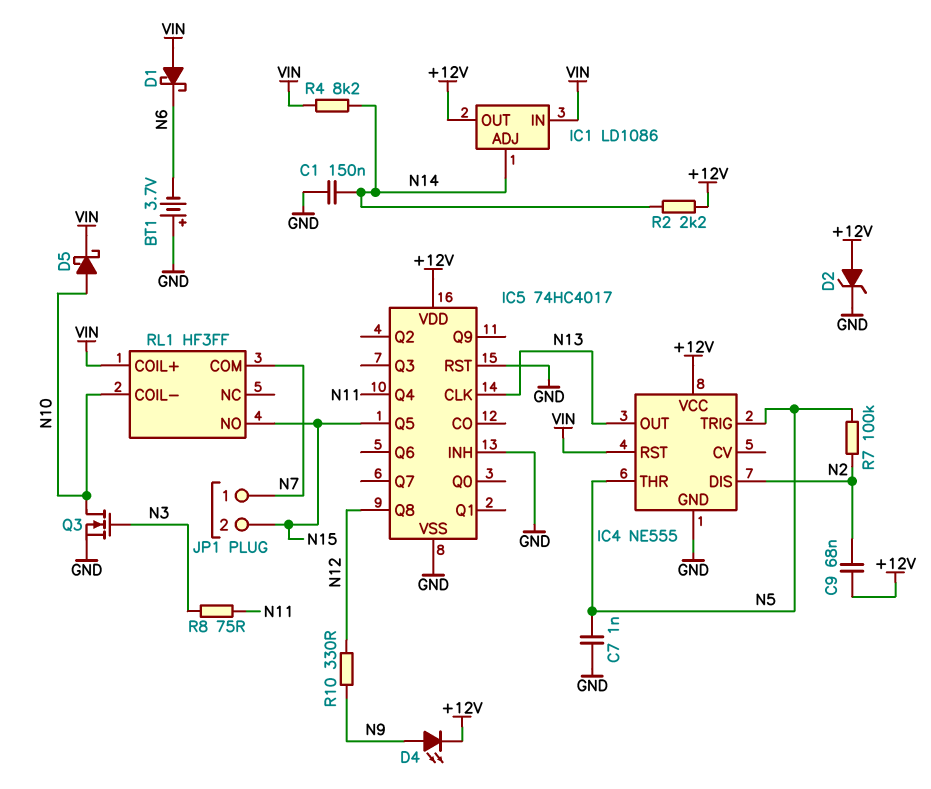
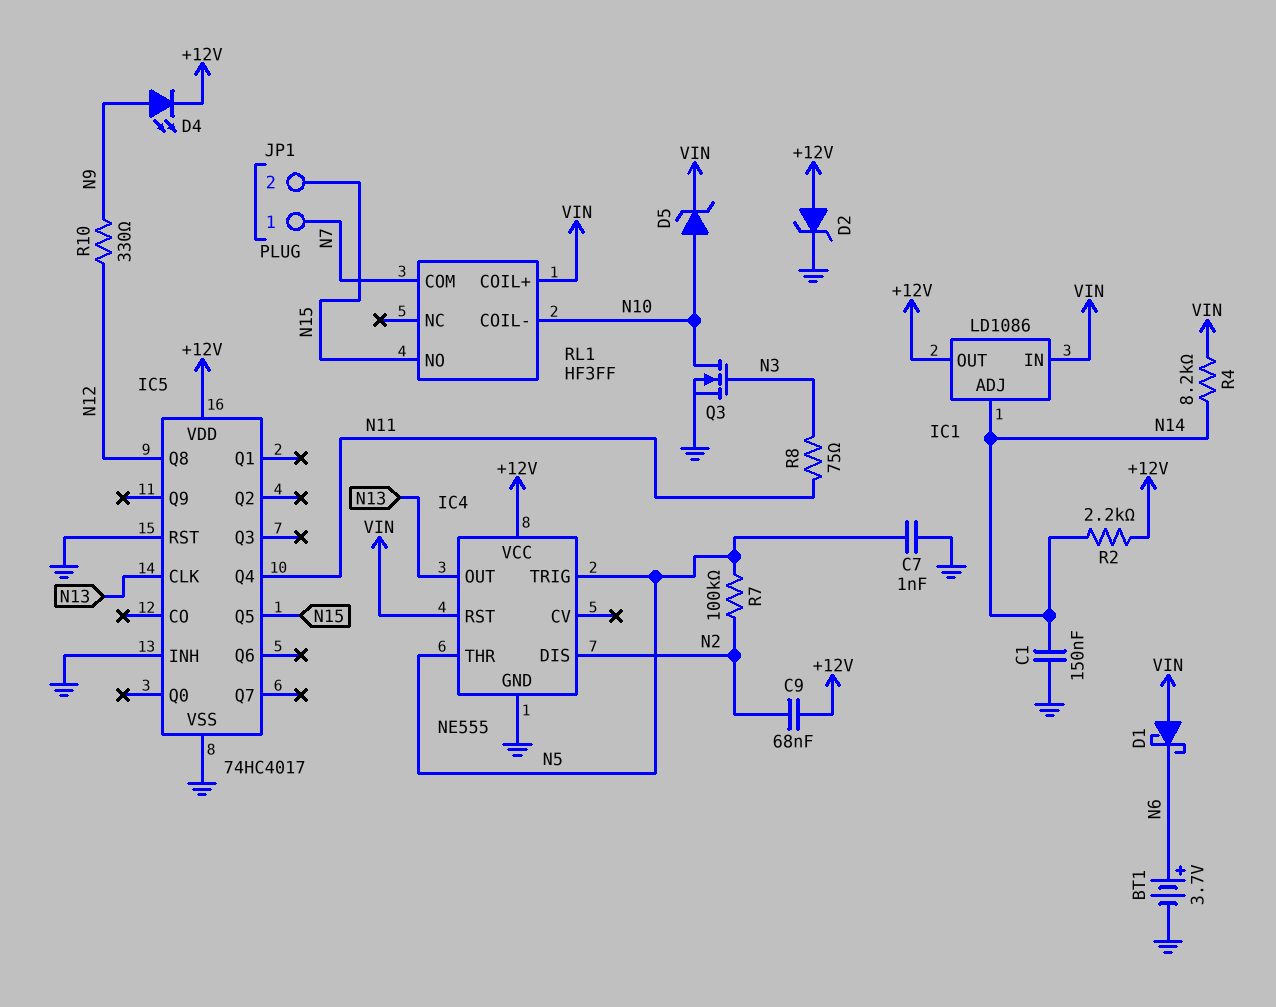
BT1: 3.7V (plus GND, minus N6) -> 3.7V (plus N6, minus GND)
D5: schottky (A N10, K VIN) -> zener (A N10, K VIN)

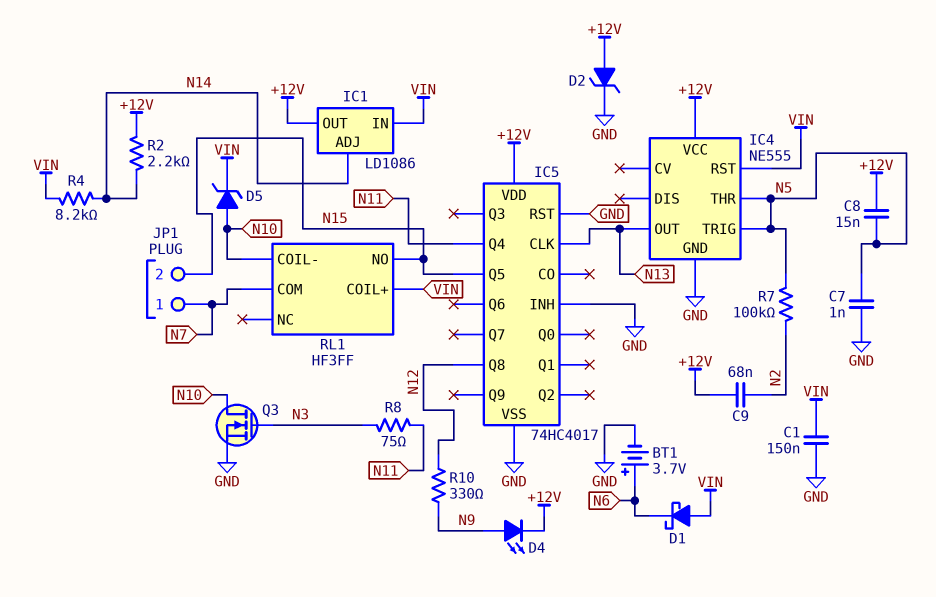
C1: 150nF (GND, N14) -> 150nF (GND, VIN)
C8: none -> 15nF (+12V, N5)
IC4 pin DIS: N2 -> none

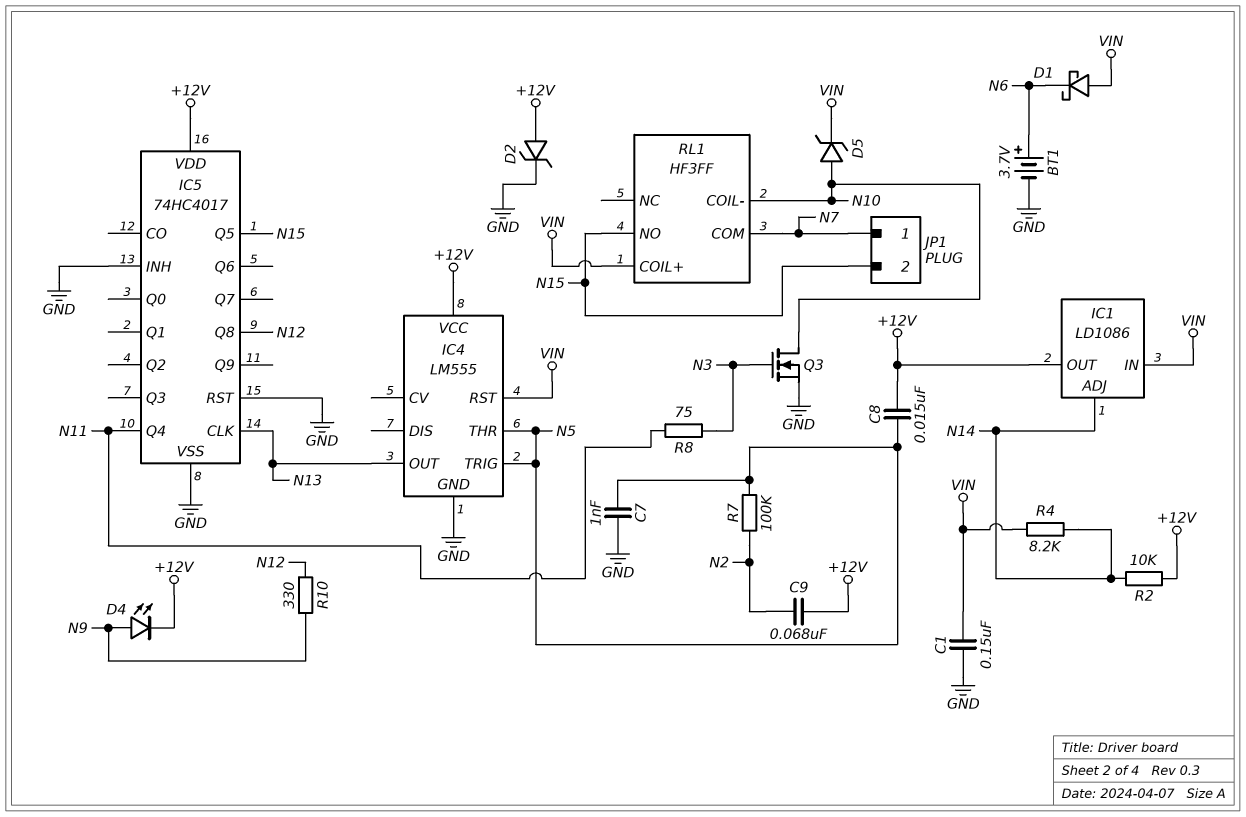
IC4: NE555 -> LM555
R2: 2.2k (+12V, N14) -> 10k (+12V, N14)

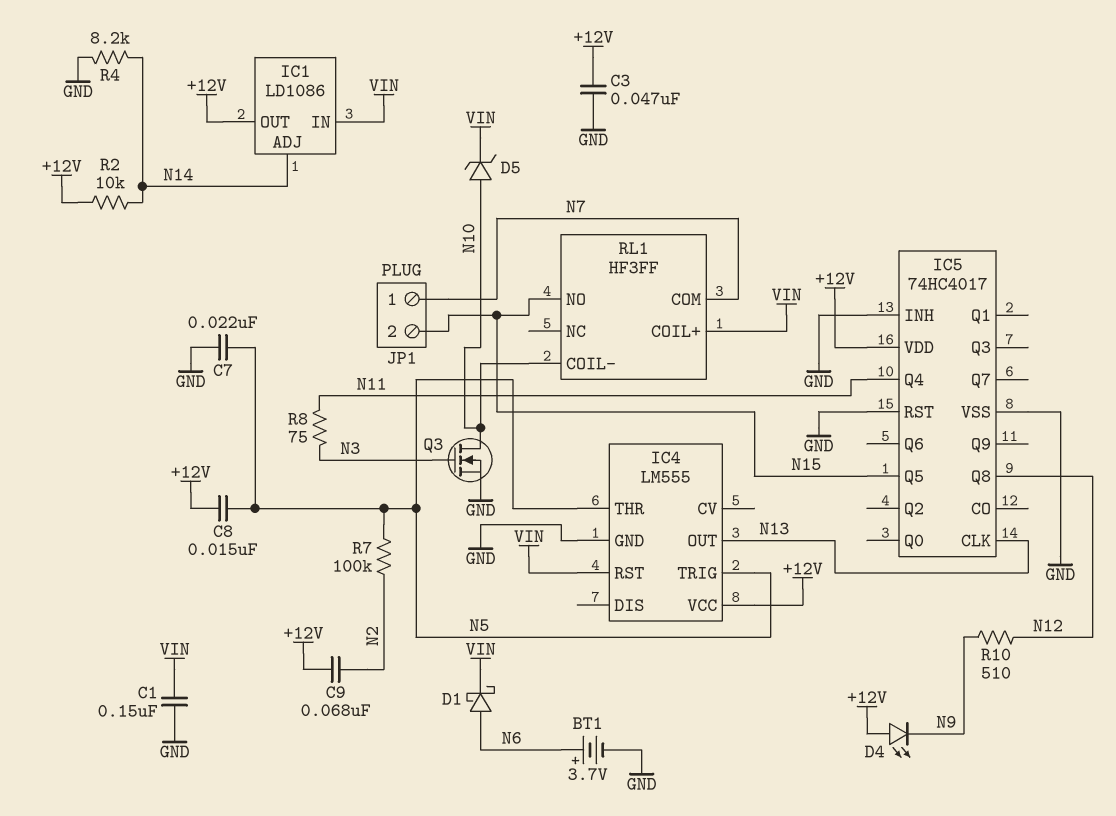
C3: none -> 47nF (+12V, GND)
C7: 1nF (GND, N5) -> 22nF (GND, N5)
D1: schottky (A VIN, K N6) -> schottky (A N6, K VIN)
D2: zener (A +12V, K GND) -> none
D4: LED (A N9, K +12V) -> LED (A +12V, K N9)
R4: 8.2k (N14, VIN) -> 8.2k (GND, N14)
R10: 330 (N9, N12) -> 510 (N9, N12)

